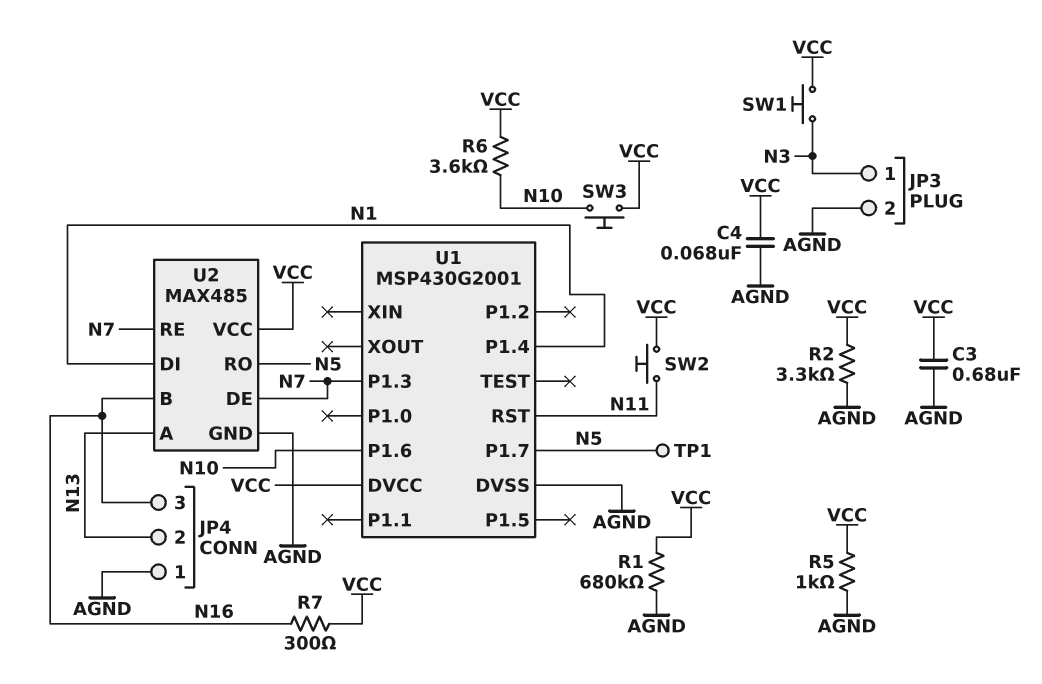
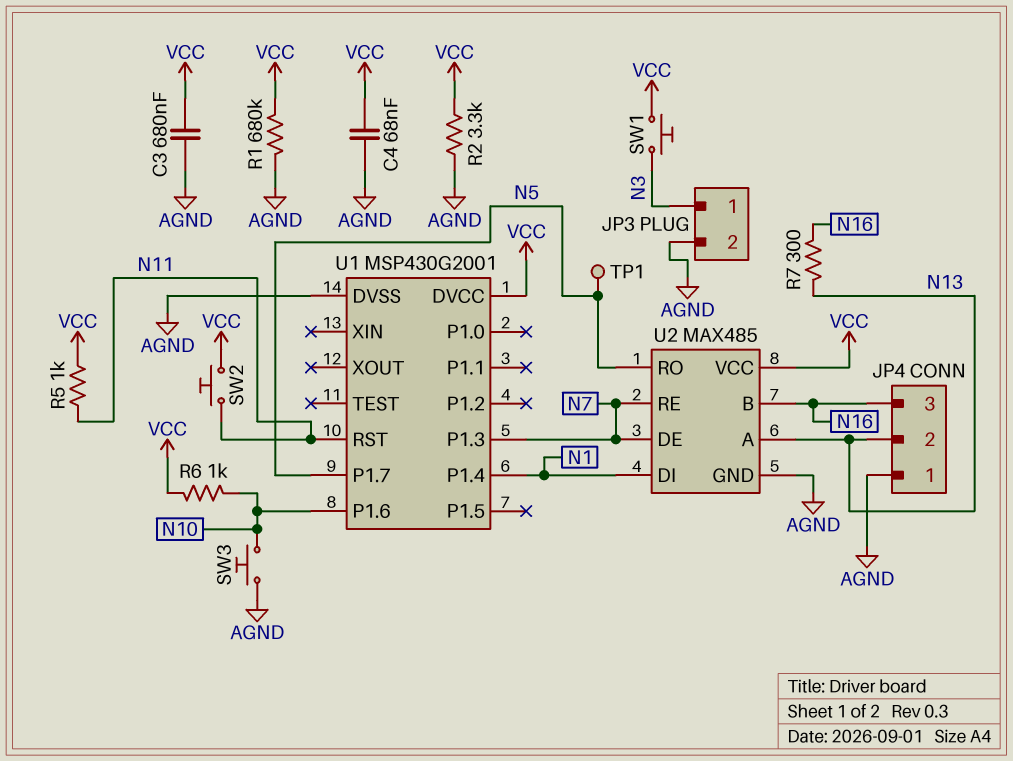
R5: 1k (AGND, VCC) -> 1k (N11, VCC)
R6: 3.6k (N10, VCC) -> 1k (N10, VCC)
R7: 300 (N16, VCC) -> 300 (N13, N16)
SW3: button (N10, VCC) -> button (AGND, N10)

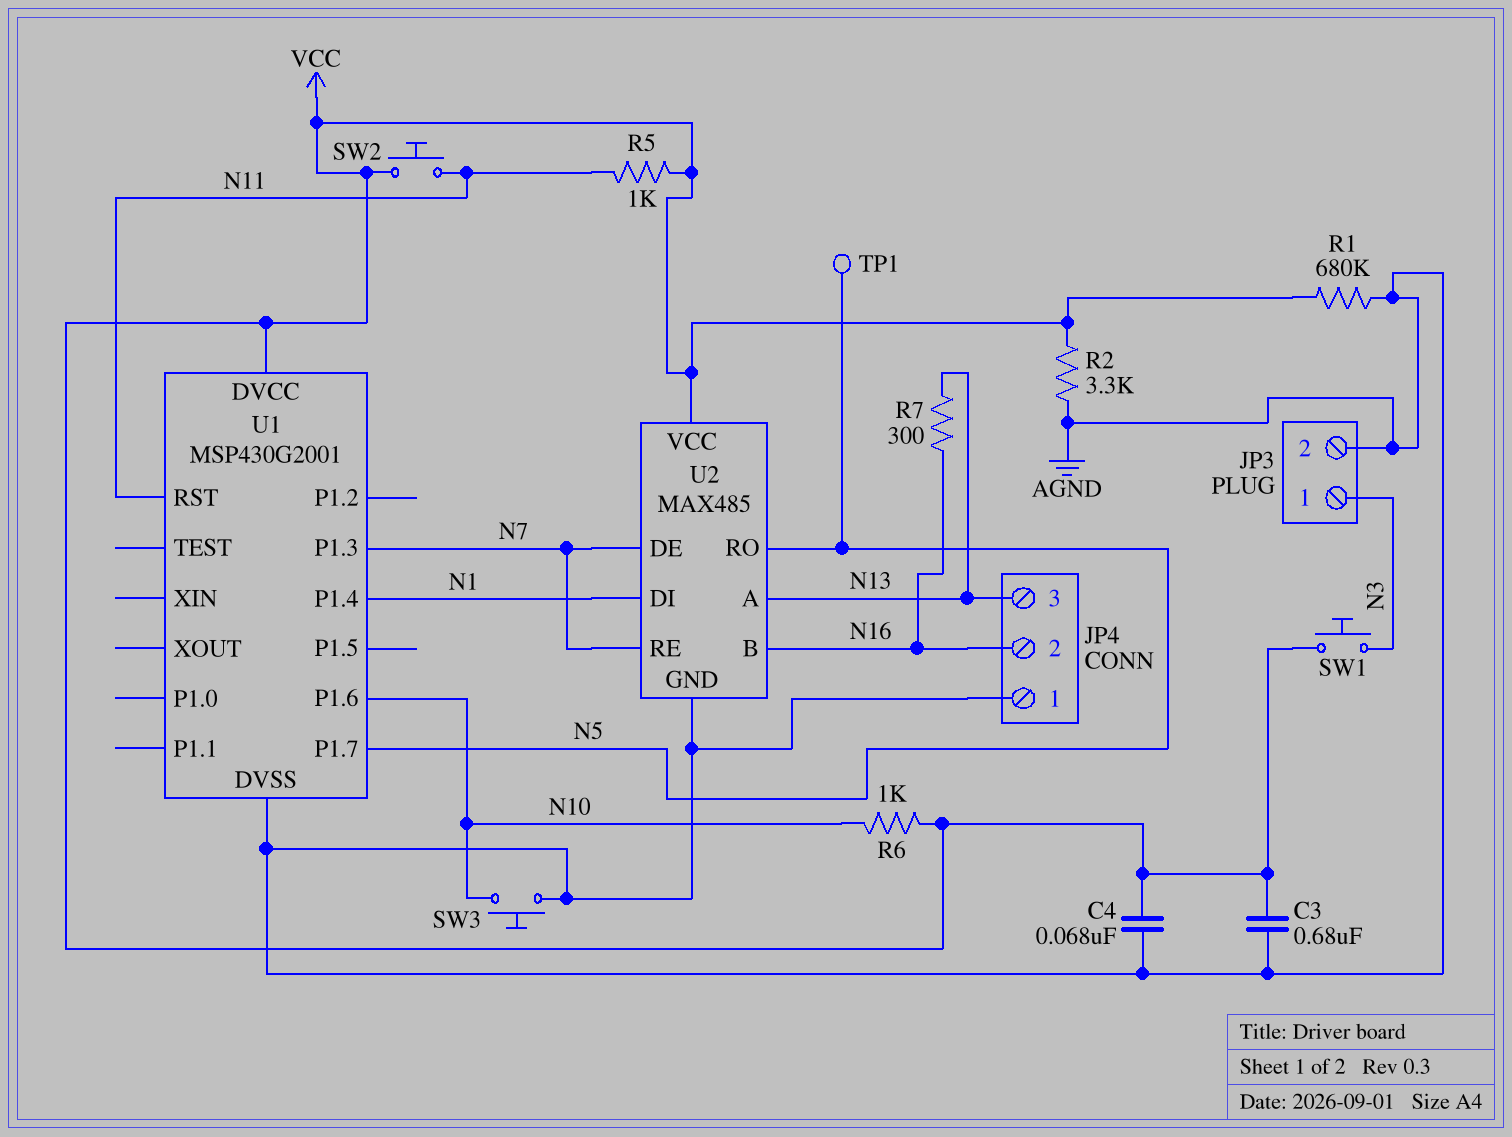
JP4 pin 2: N13 -> N16
JP4 pin 3: N16 -> N13

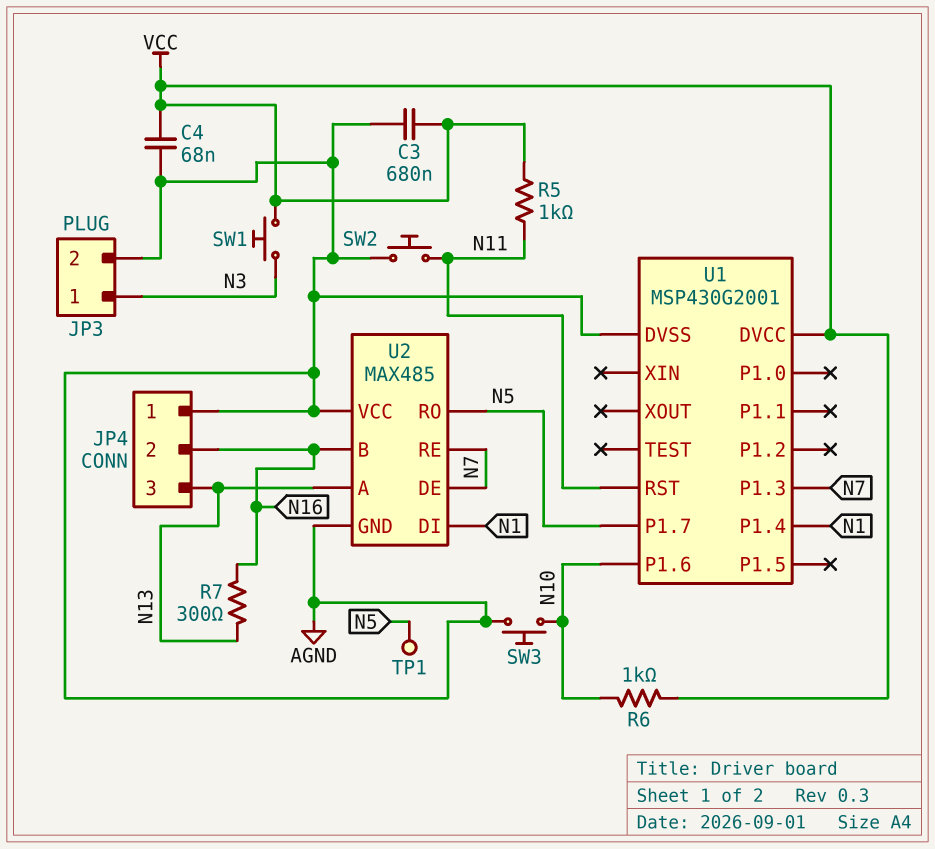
R1: 680k (AGND, VCC) -> none
R2: 3.3k (AGND, VCC) -> none
SW2: button (N11, VCC) -> button (AGND, N11)
U2 pin VCC: VCC -> AGND

